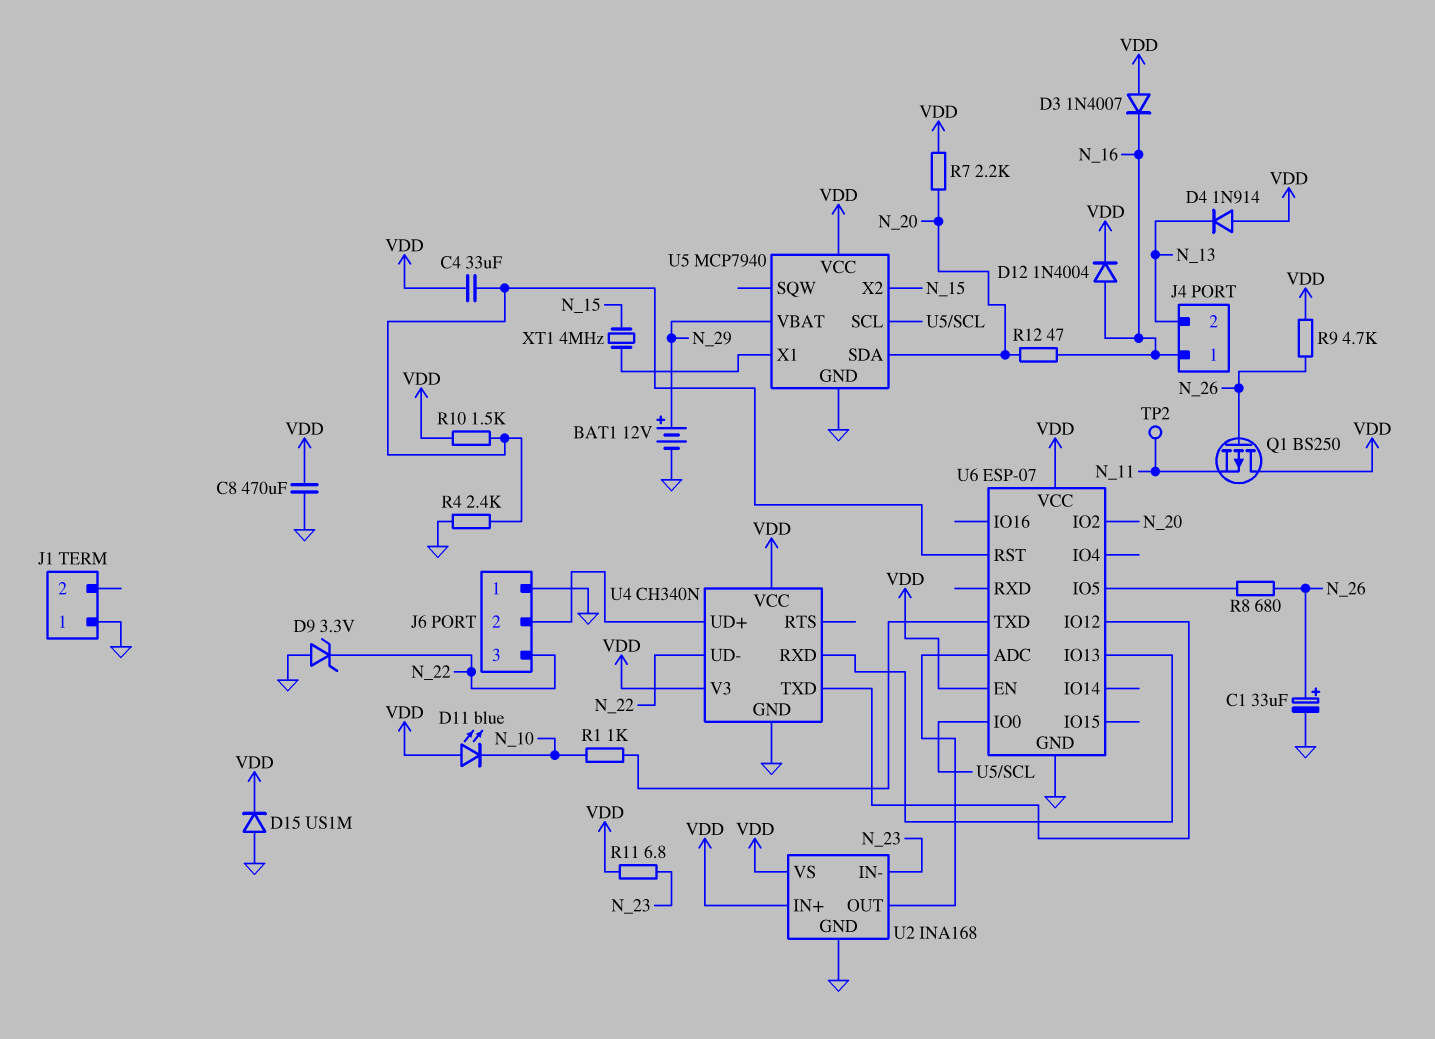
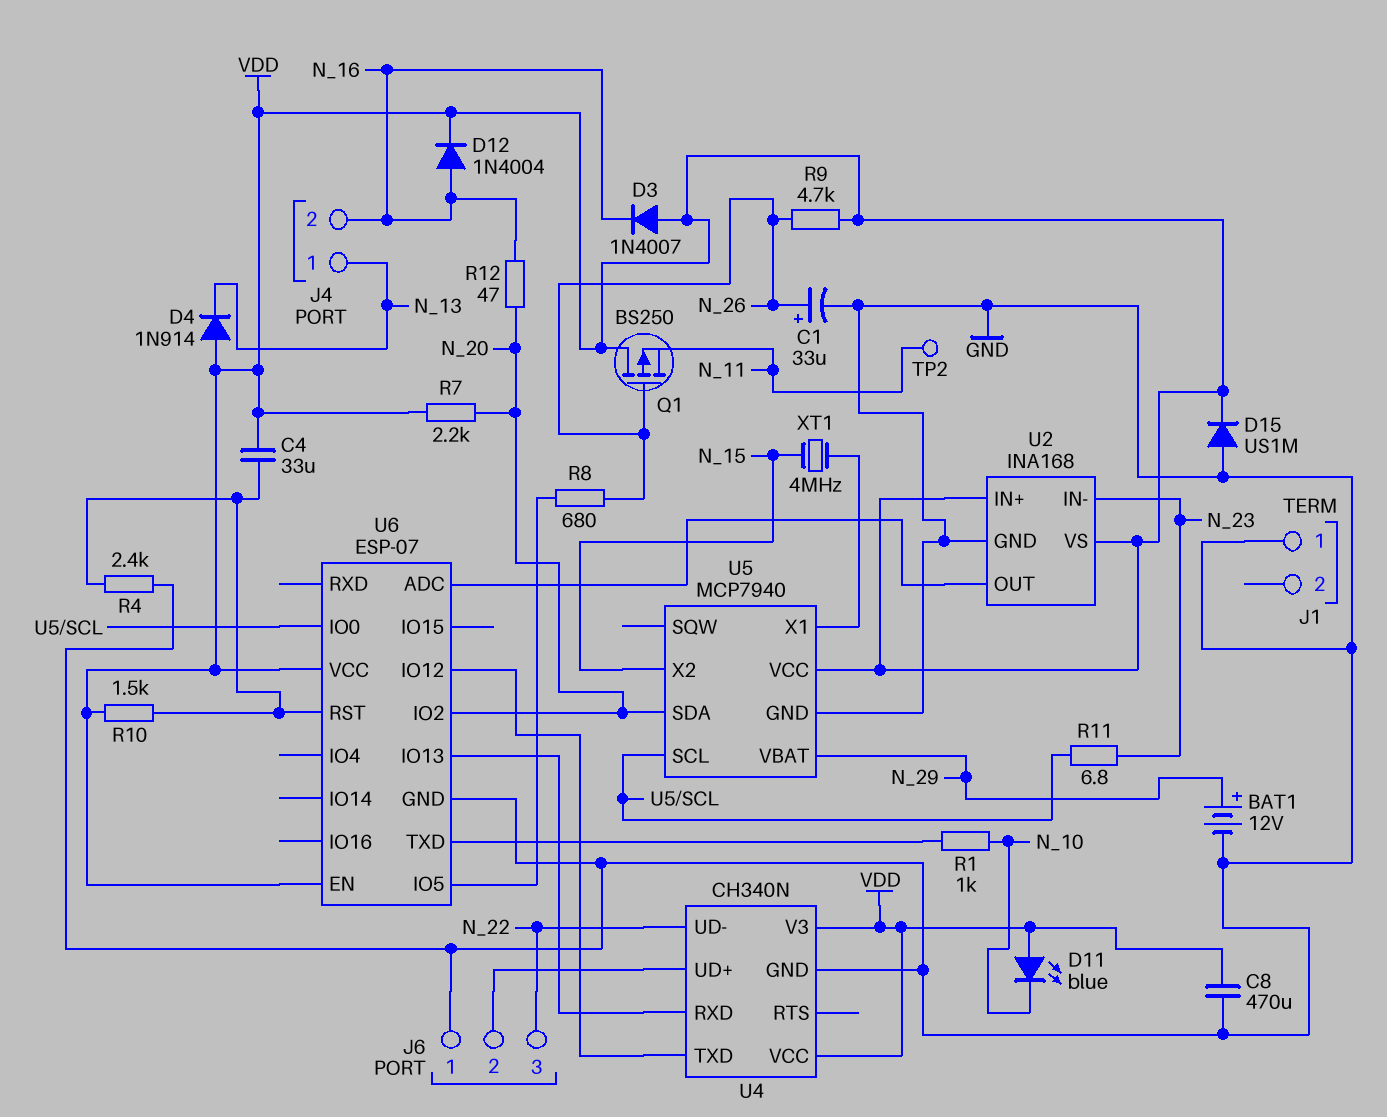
D9: zener 3.3V (A GND, K N_22) -> none
J4 pin 1: N_16 -> N_13
J4 pin 2: N_13 -> N_16
R11: 6.8 (N_23, VDD) -> 6.8 (N_23, U5/SCL)

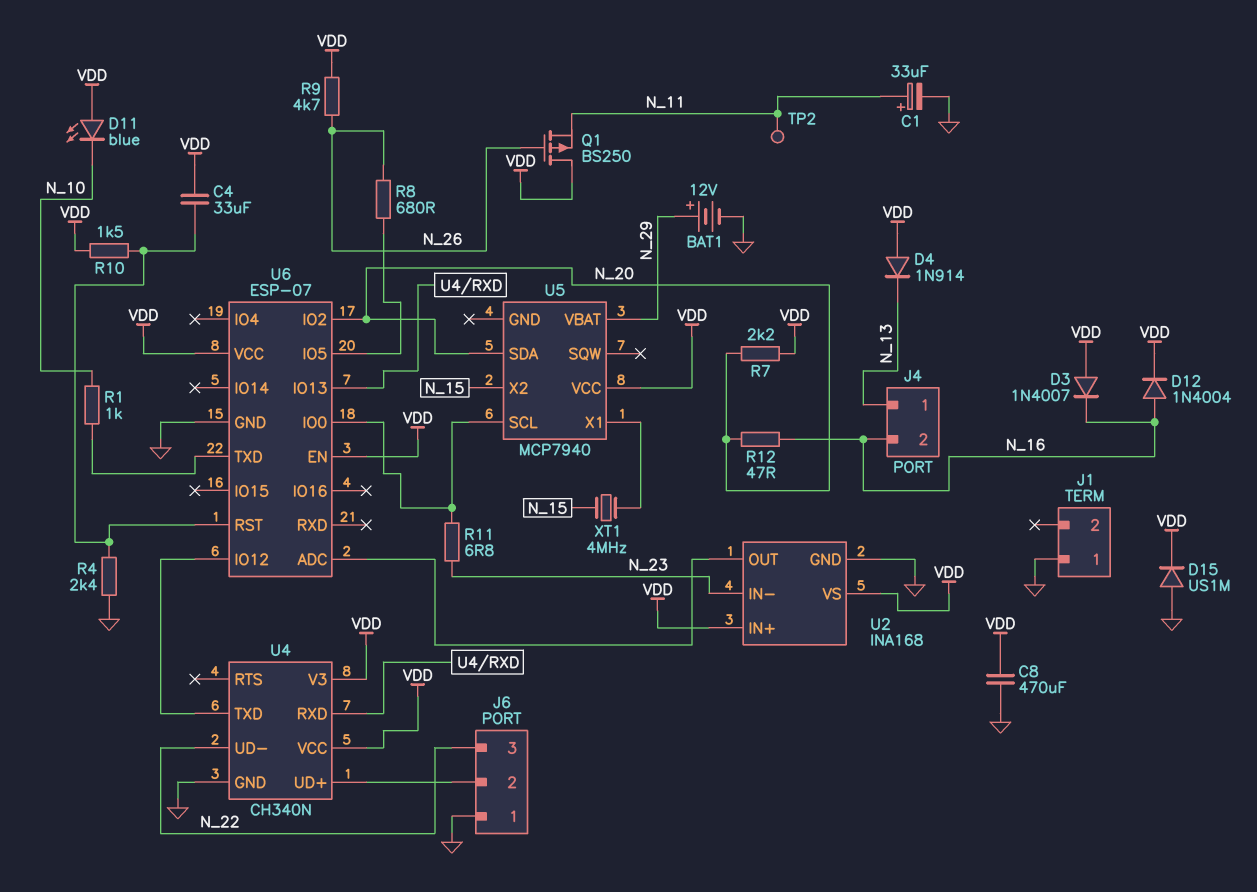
C1: 33uF (plus N_26, minus GND) -> 33uF (plus N_11, minus GND)
U5 pin GND: GND -> none

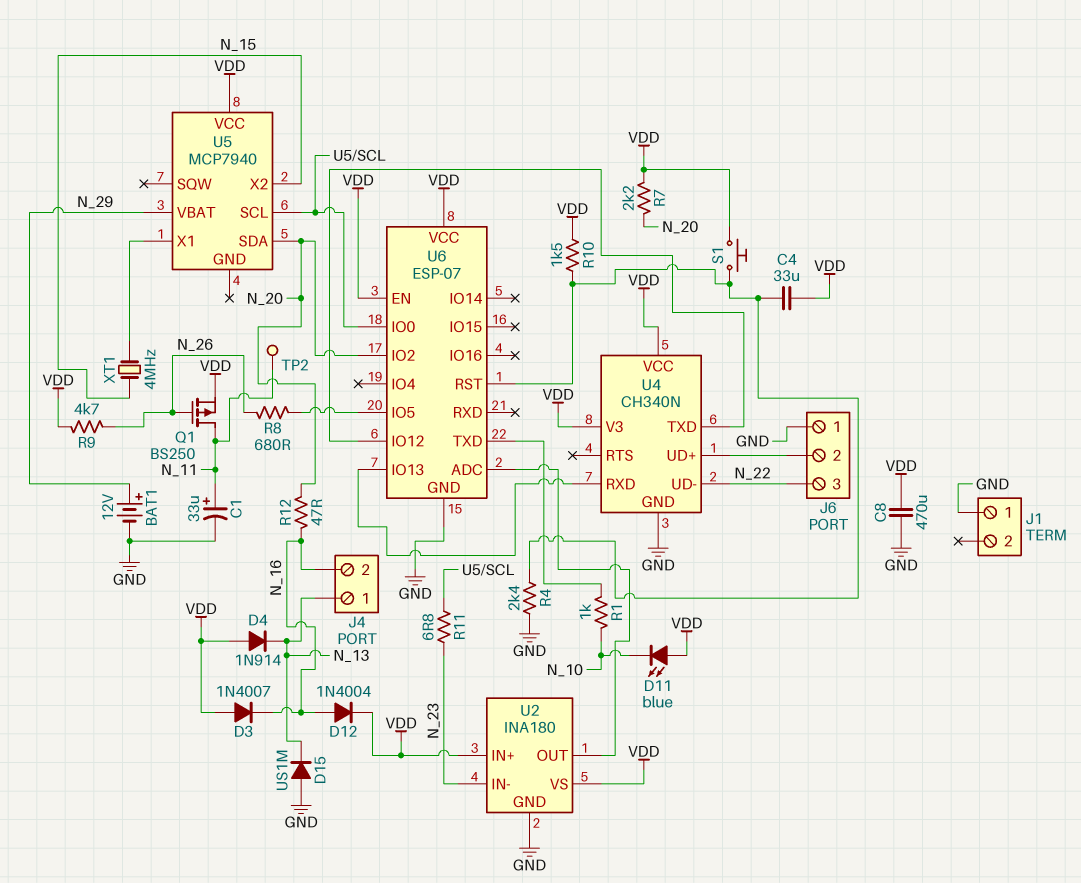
D15: diode US1M (A GND, K VDD) -> diode US1M (A GND, K N_13)
Q1: PMOS BS250 (G N_26, D VDD, S N_11) -> PMOS BS250 (G N_26, D N_11, S VDD)
S1: none -> button (U6/RST, VDD)
U2: INA168 -> INA180

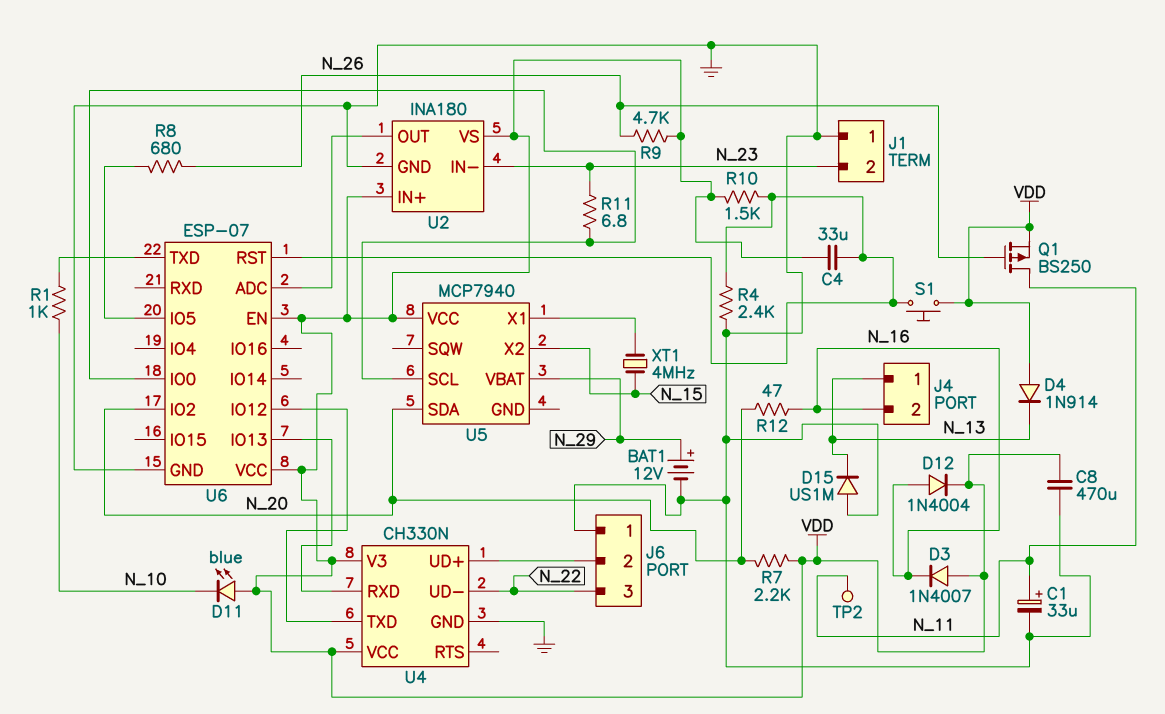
J1 pin 2: none -> N_23
U4: CH340N -> CH330N

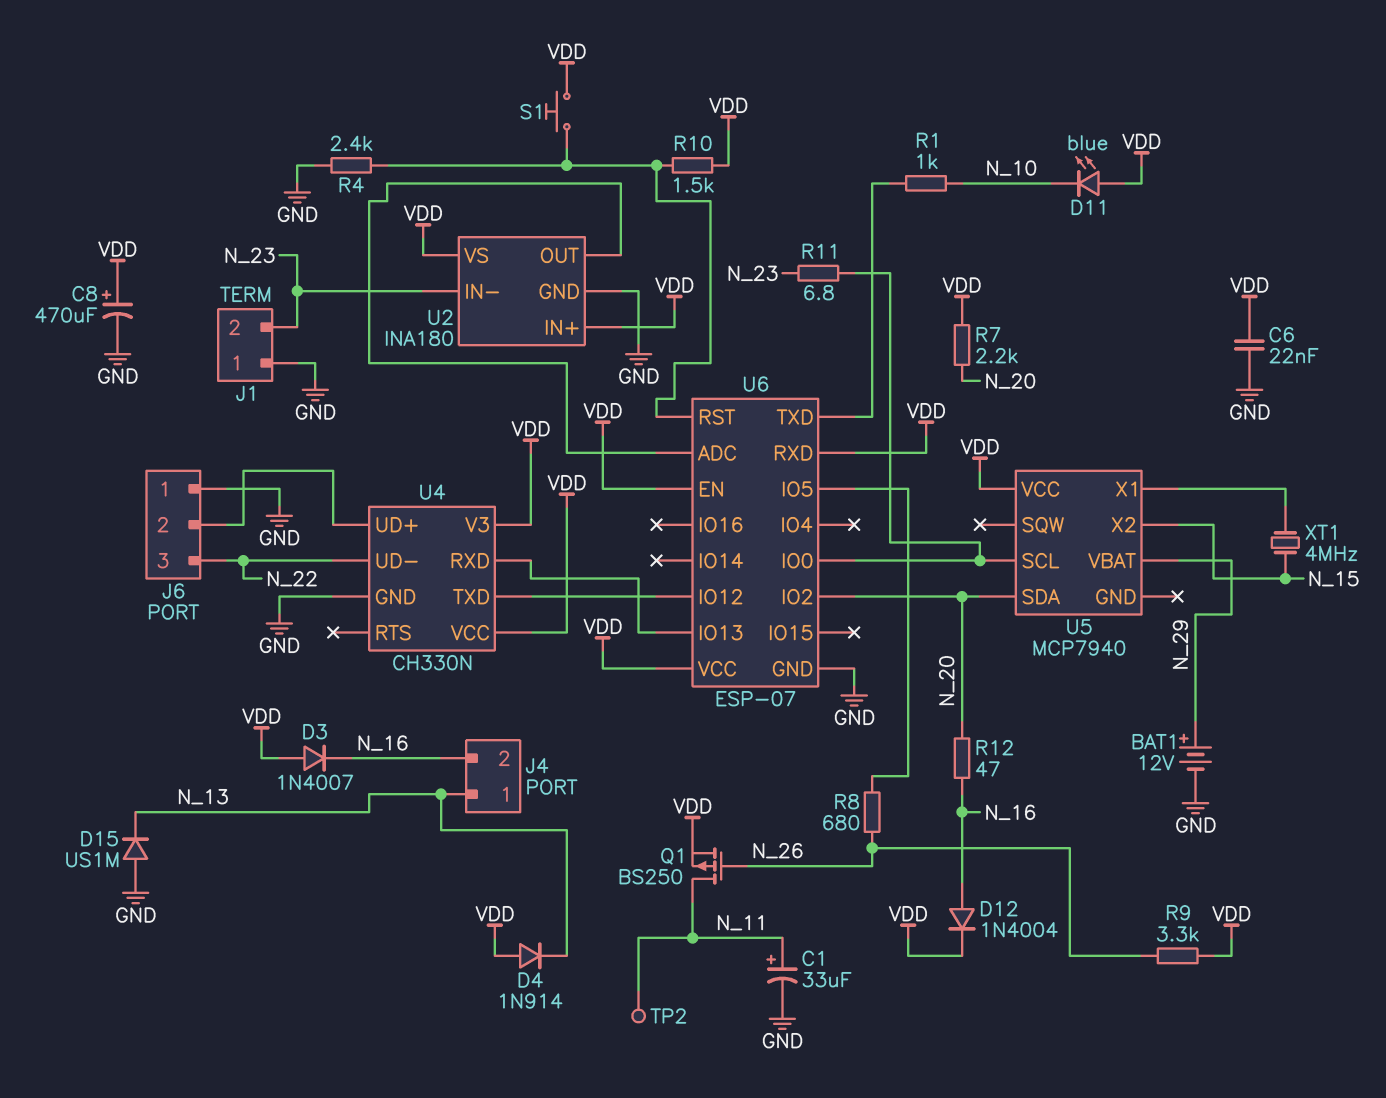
C4: 33uF (U6/RST, VDD) -> none
C6: none -> 22nF (GND, VDD)
C8: 470uF (GND, VDD) -> 470uF (plus VDD, minus GND)
R9: 4.7k (N_26, VDD) -> 3.3k (N_26, VDD)
U6 pin RXD: none -> VDD

